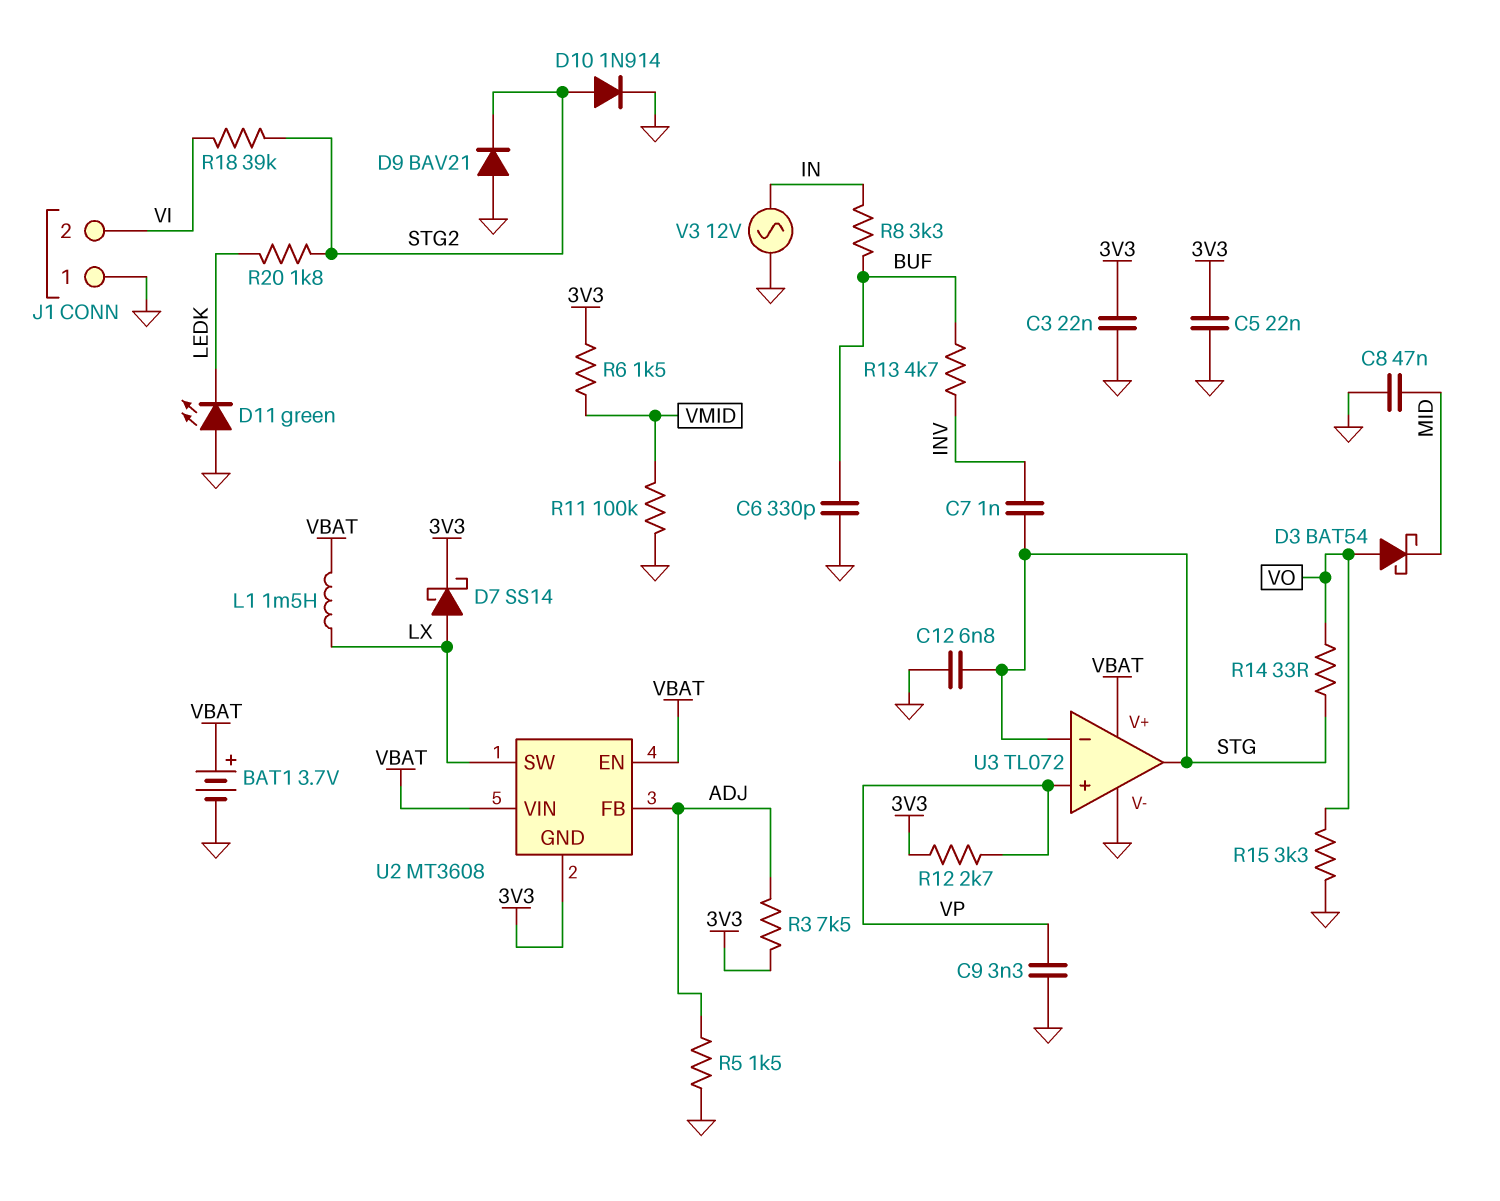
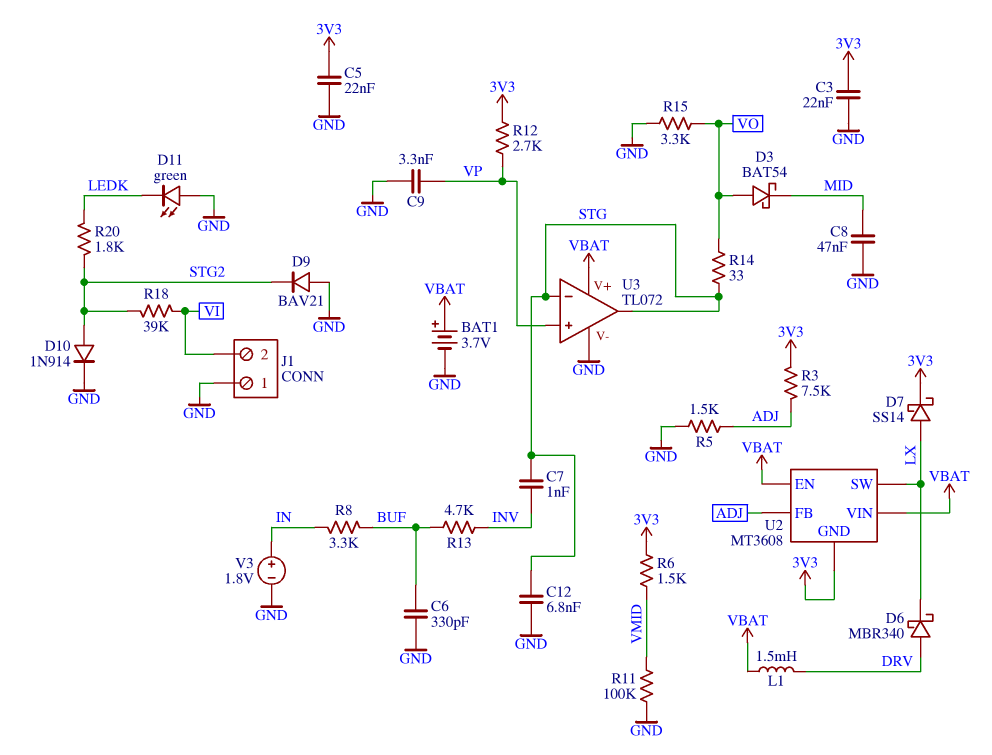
D6: none -> schottky MBR340 (A DRV, K LX)
L1: 1.5mH (LX, VBAT) -> 1.5mH (DRV, VBAT)
V3: AC 12V (GND, IN) -> 1.8V (plus IN, minus GND)

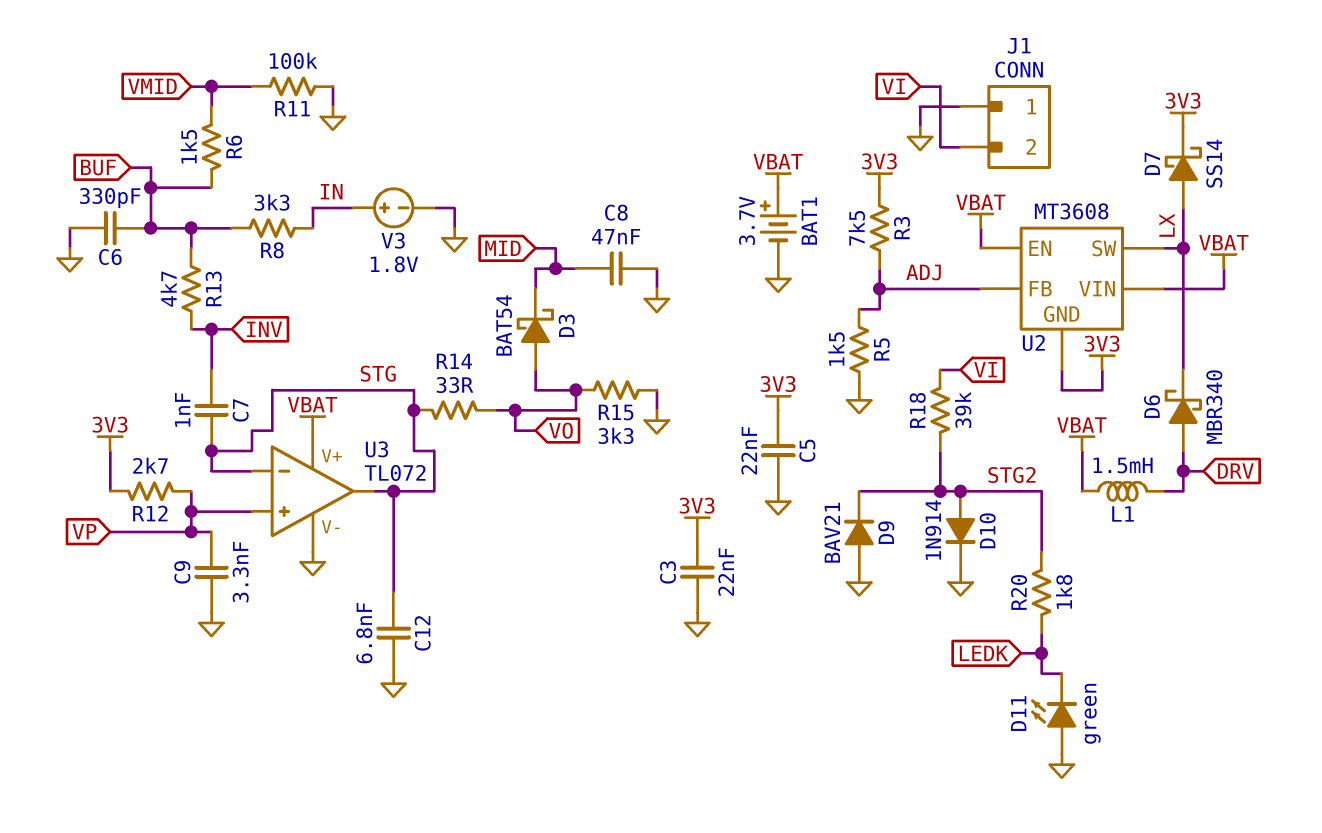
R6: 1.5k (3V3, VMID) -> 1.5k (BUF, VMID)

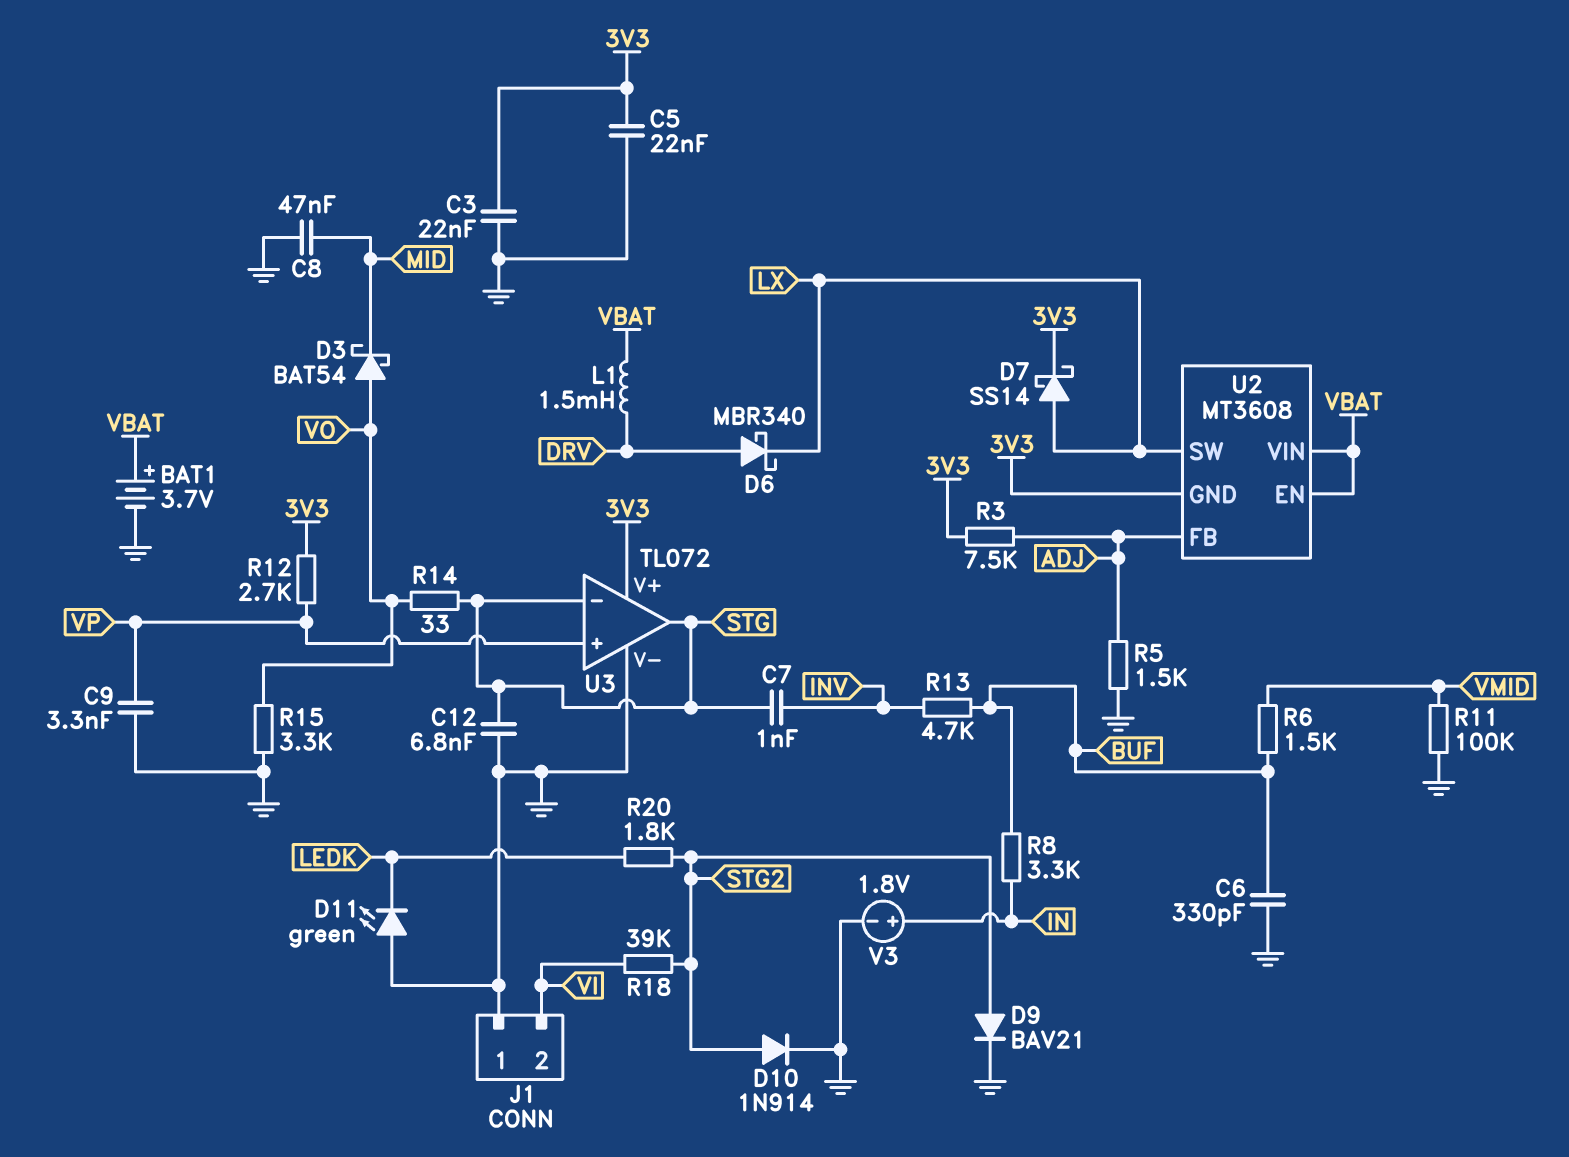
D9: diode BAV21 (A GND, K STG2) -> diode BAV21 (A STG2, K GND)
U3 pin V+: VBAT -> 3V3

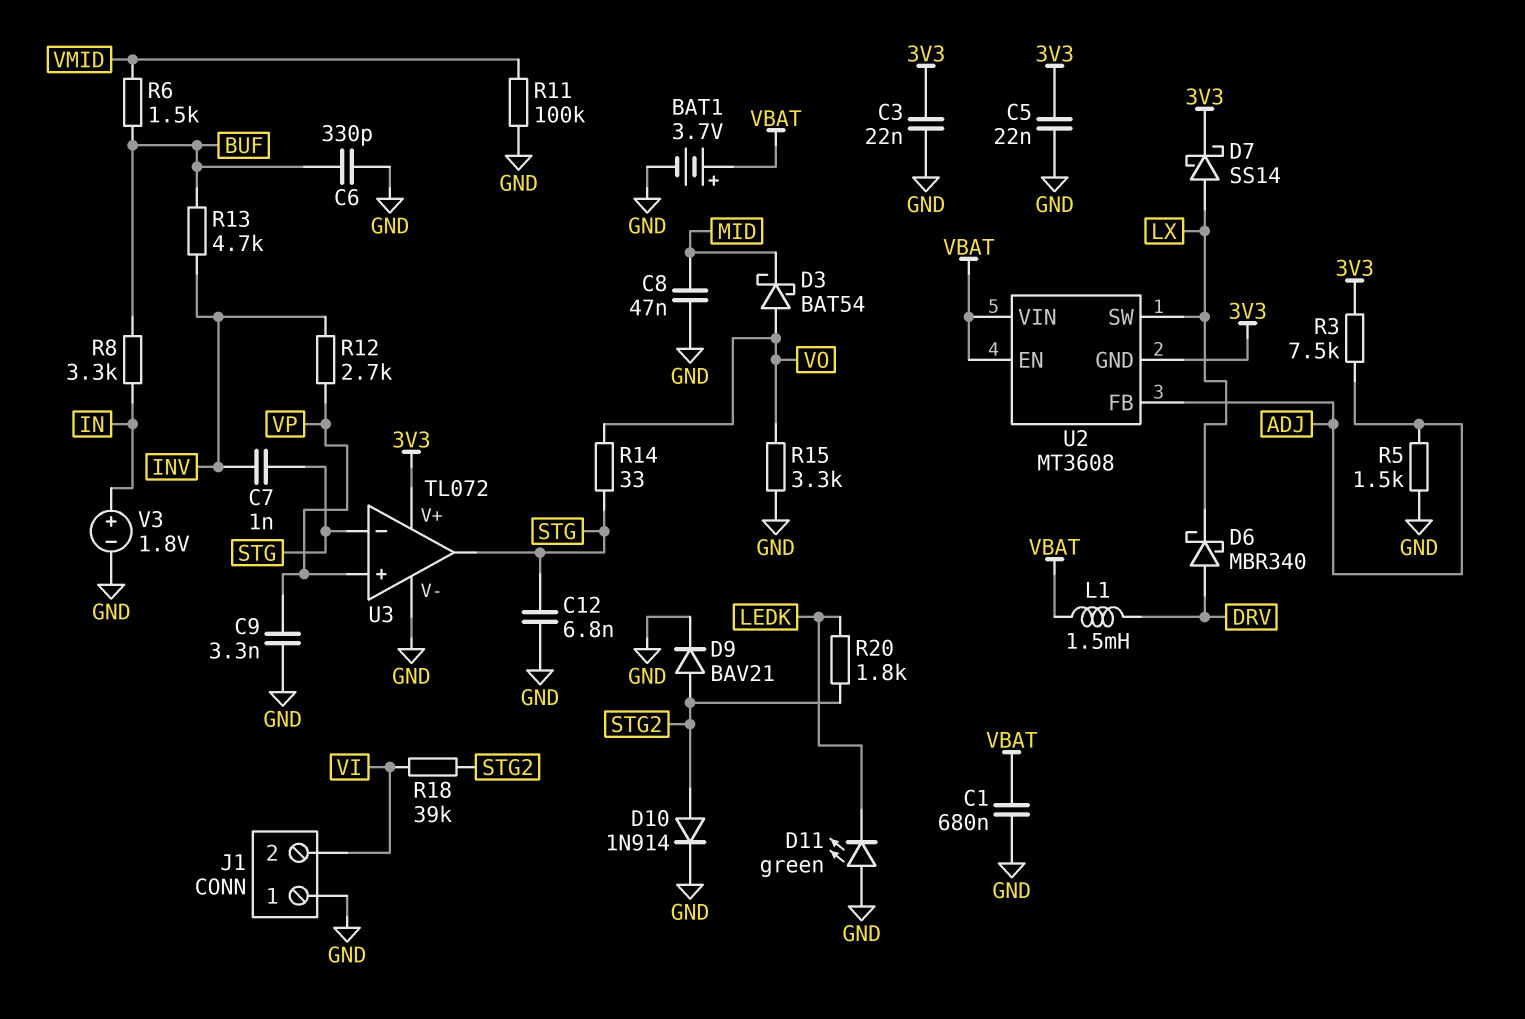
C1: none -> 680nF (GND, VBAT)
R12: 2.7k (3V3, VP) -> 2.7k (INV, VP)

